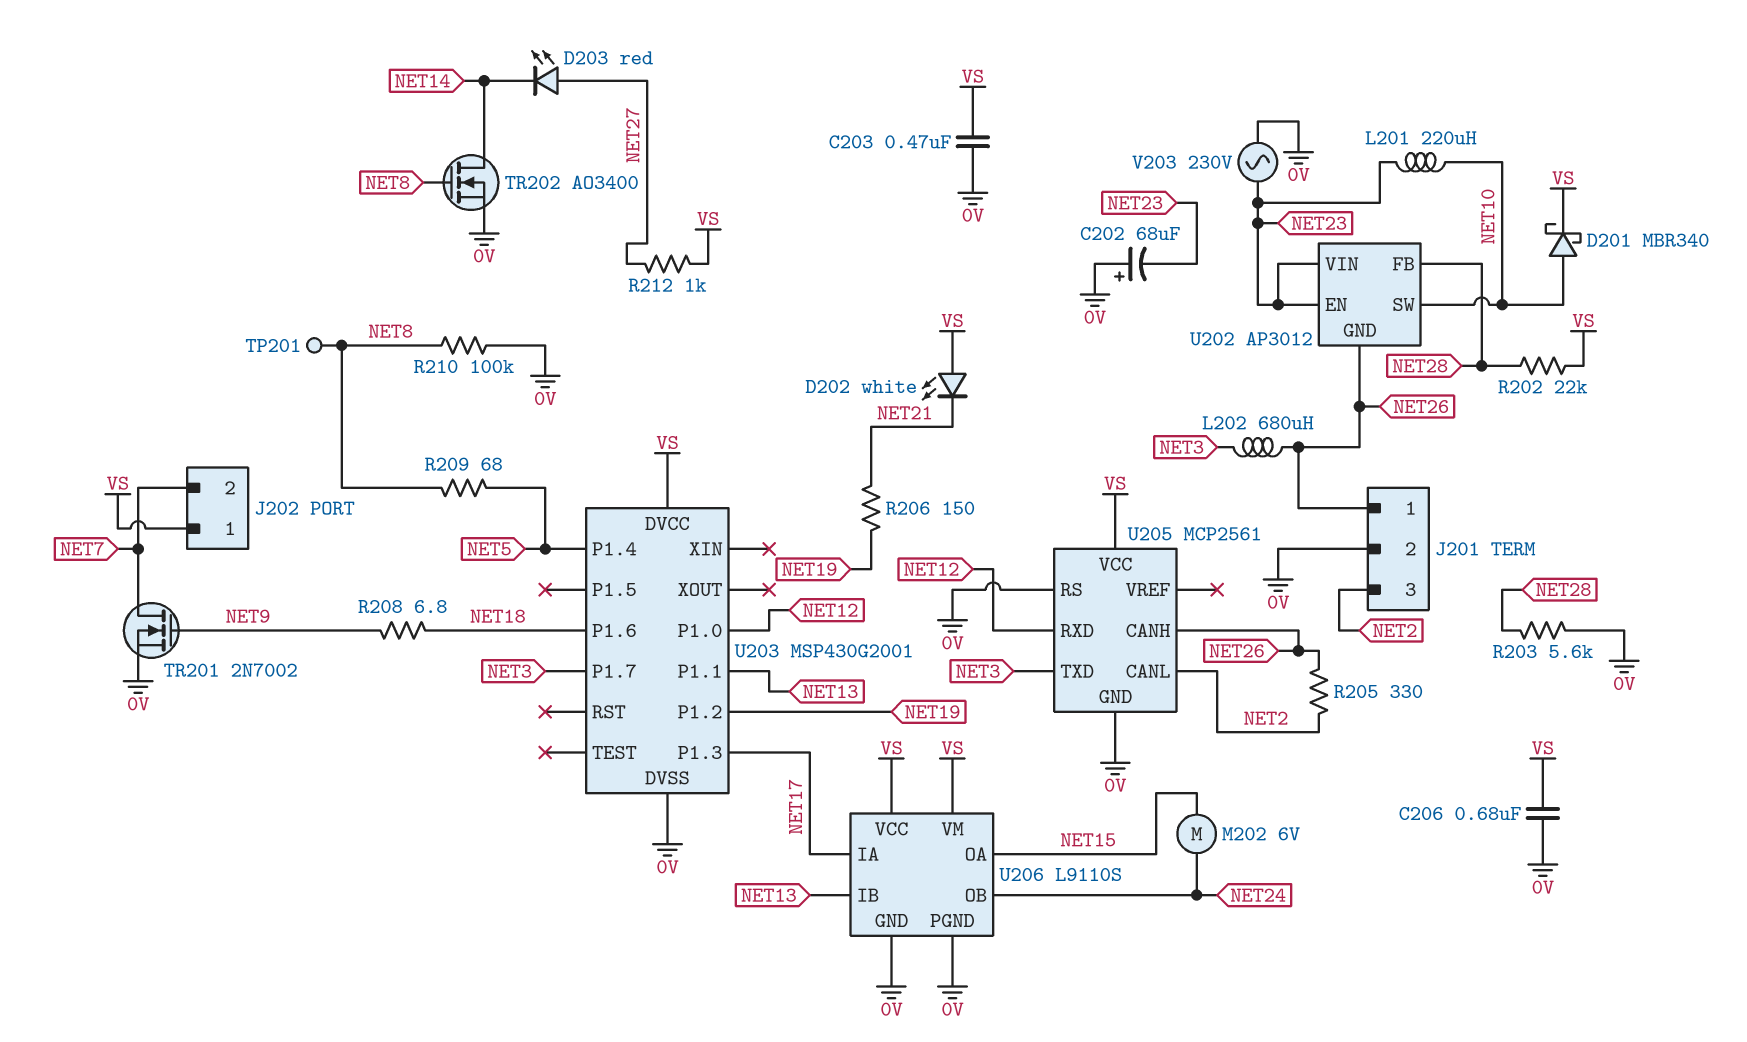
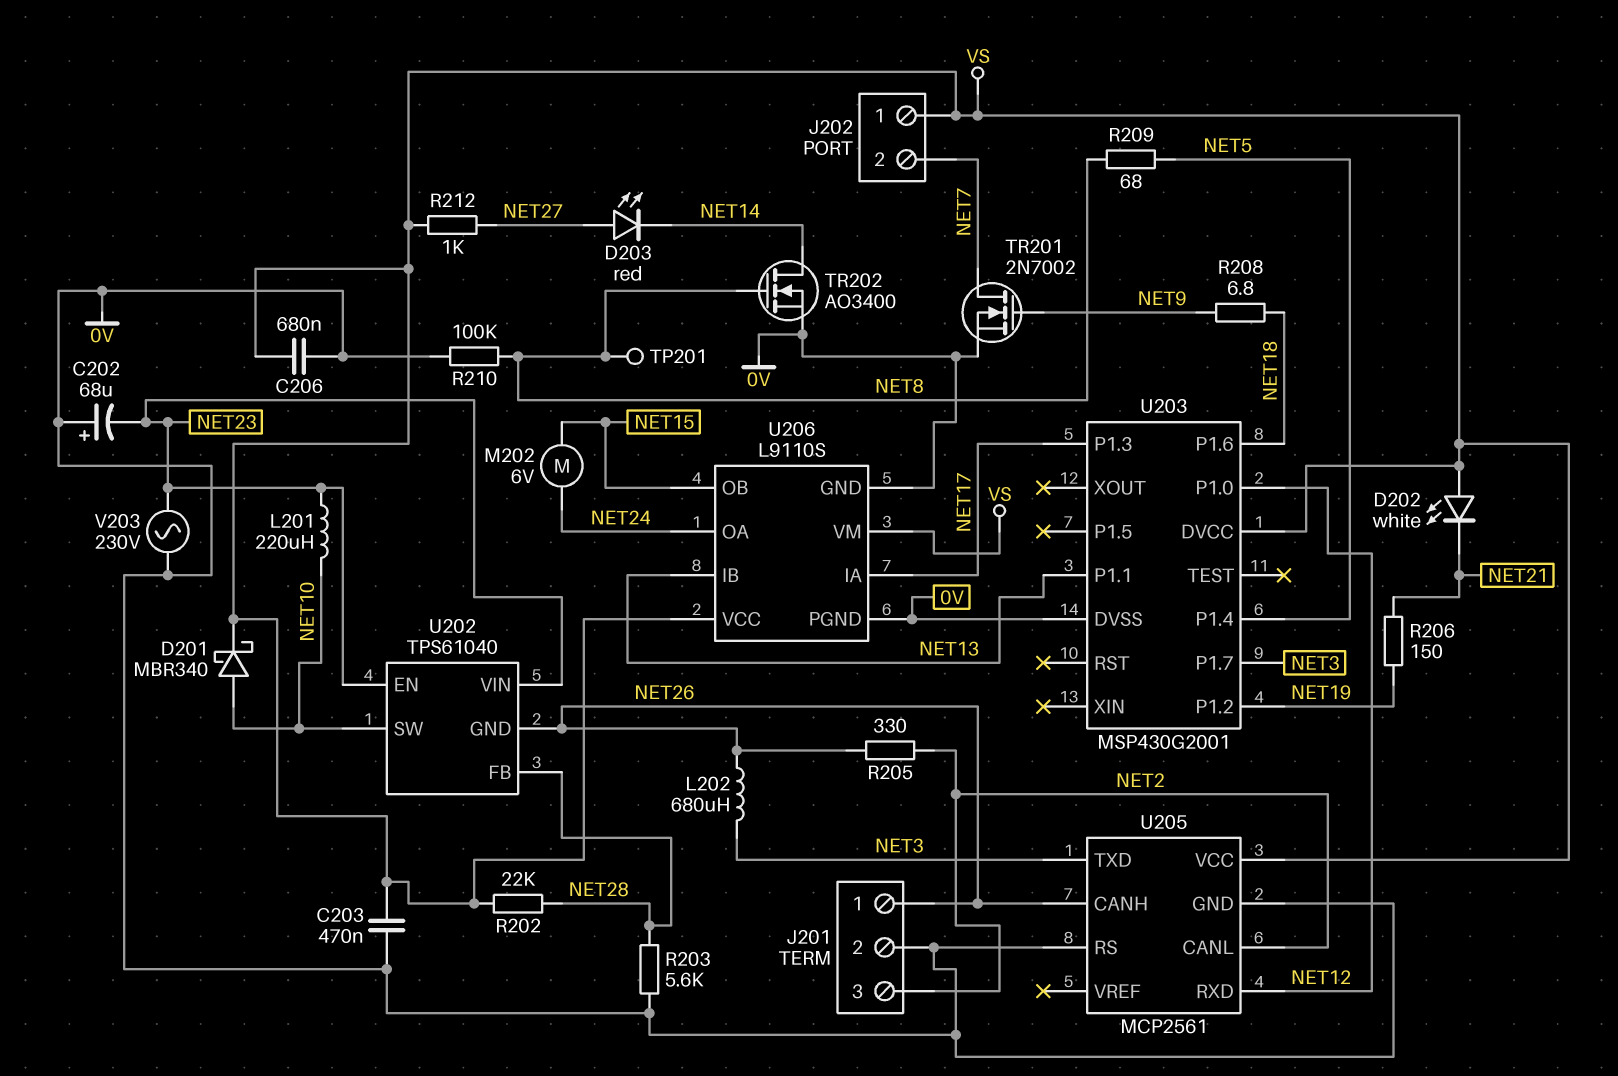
U202: AP3012 -> TPS61040
U206 pin OA: NET15 -> NET24
U206 pin OB: NET24 -> NET15

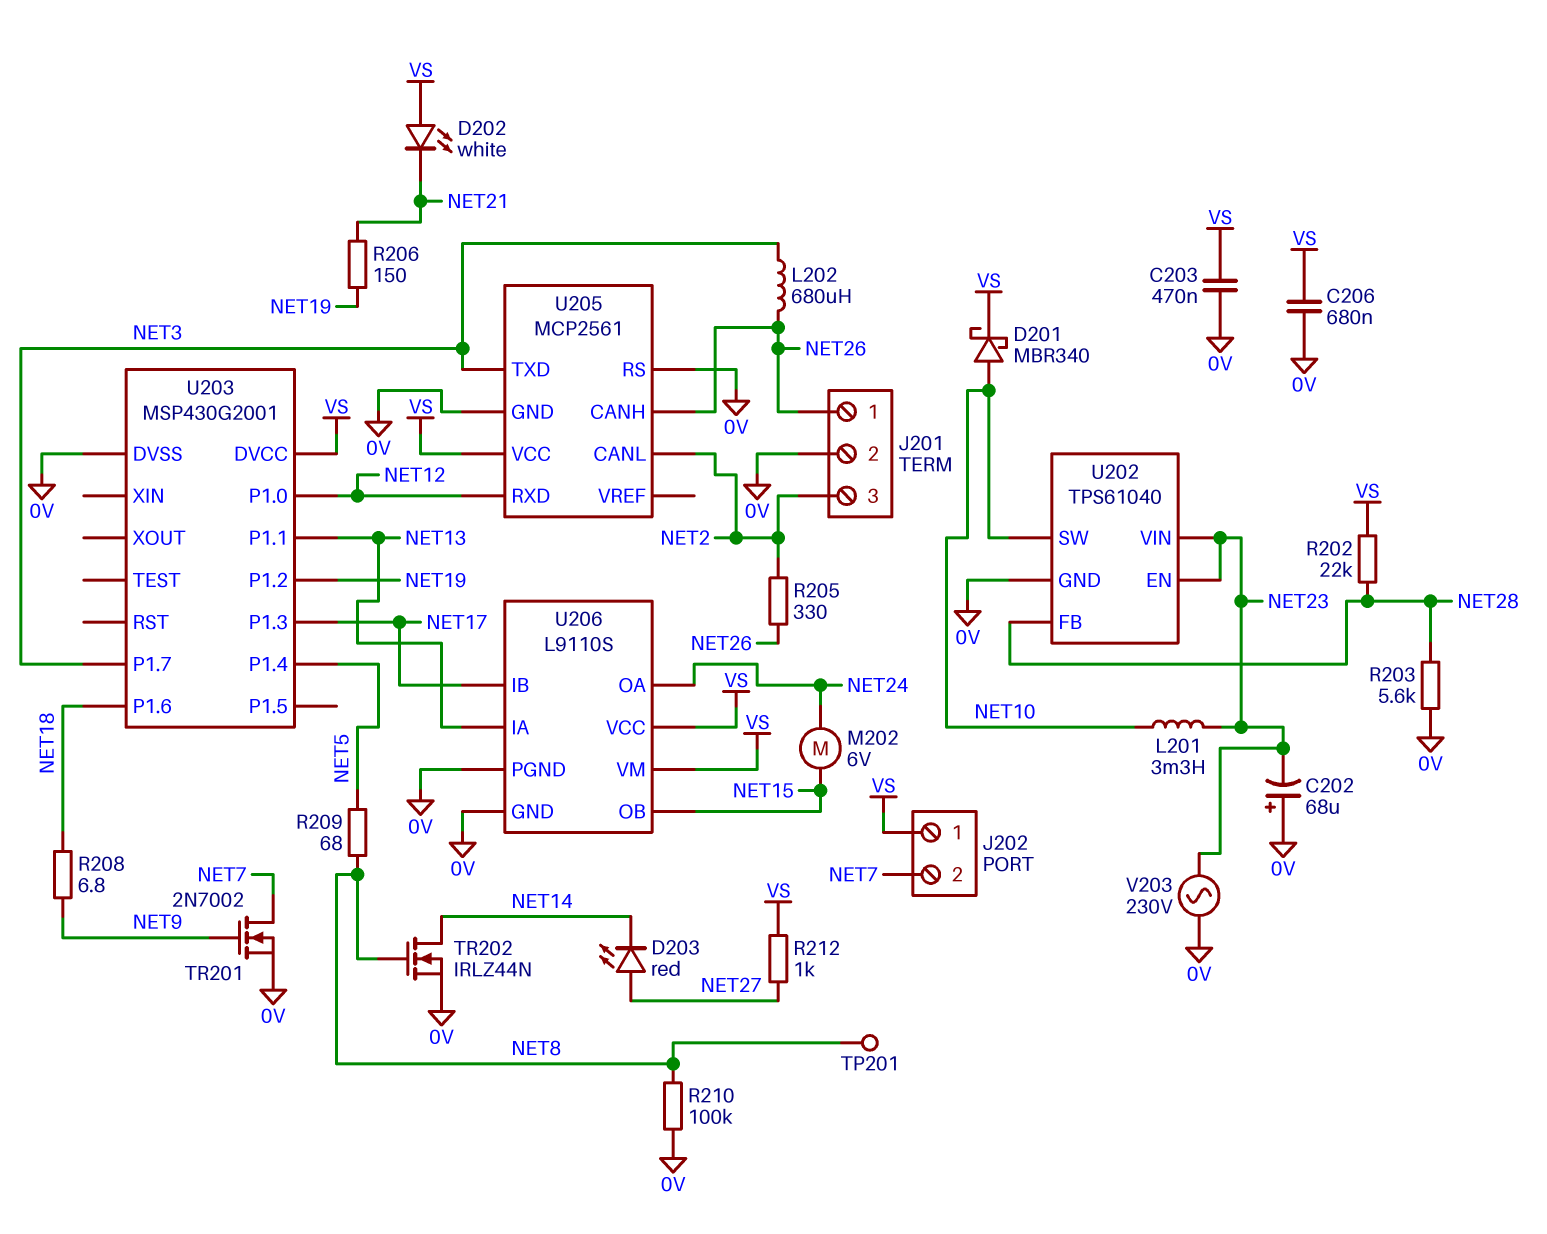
L201: 220uH (NET10, NET23) -> 3.3mH (NET10, NET23)
TR202: NMOS AO3400 (G NET8, D NET14, S 0V) -> NMOS IRLZ44N (G NET8, D NET14, S 0V)
U202 pin GND: NET26 -> 0V
U206 pin IA: NET17 -> NET13
U206 pin IB: NET13 -> NET17

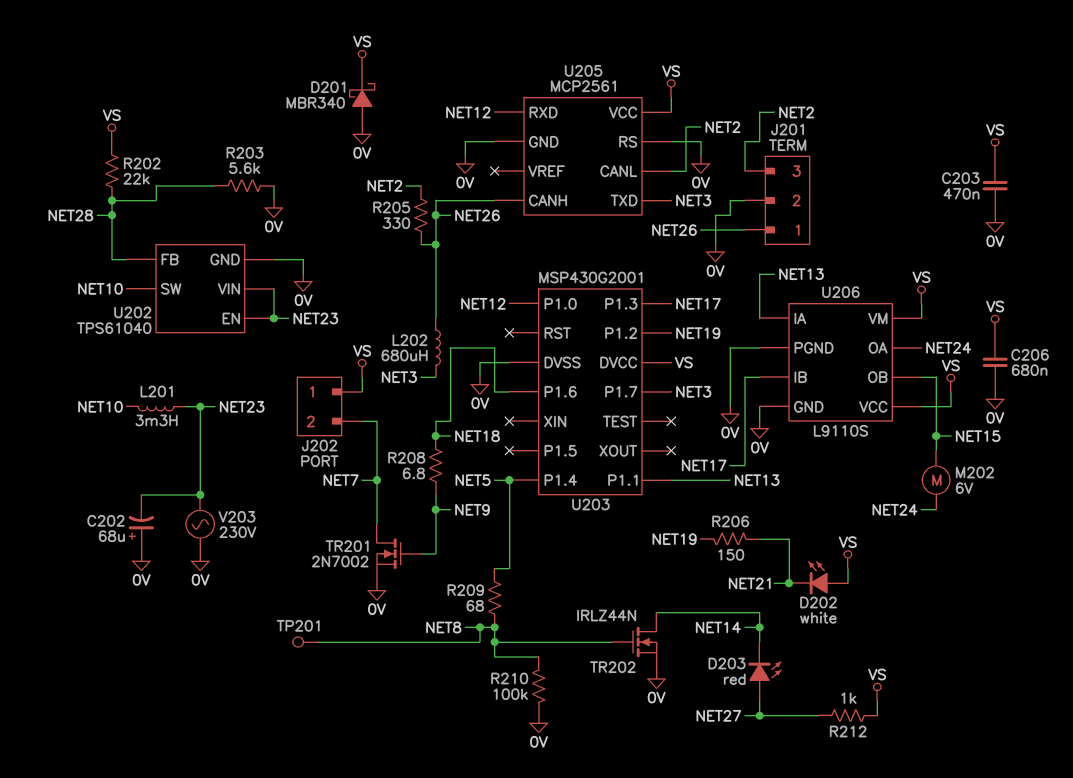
D201: schottky MBR340 (A NET10, K VS) -> schottky MBR340 (A 0V, K VS)

